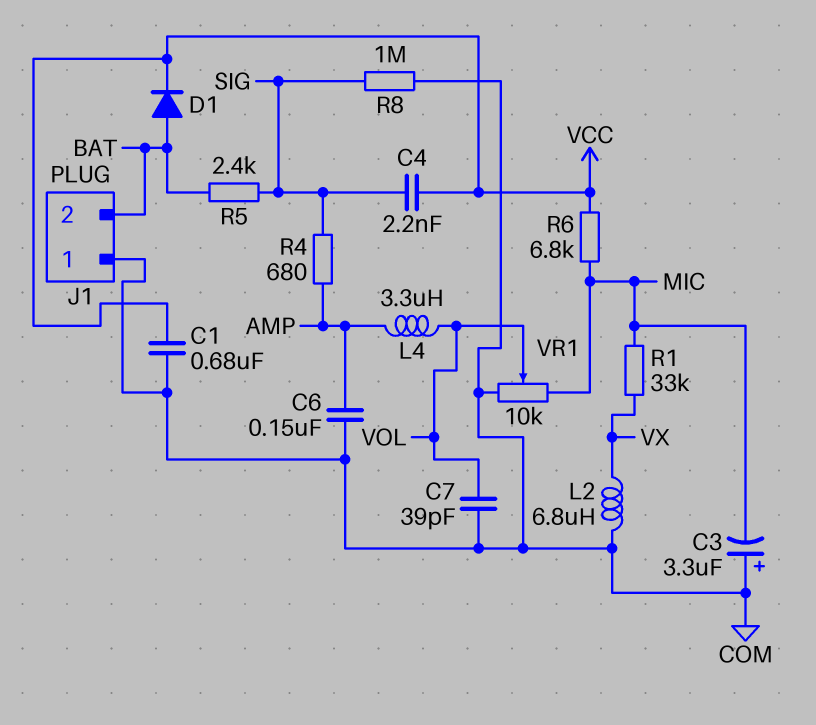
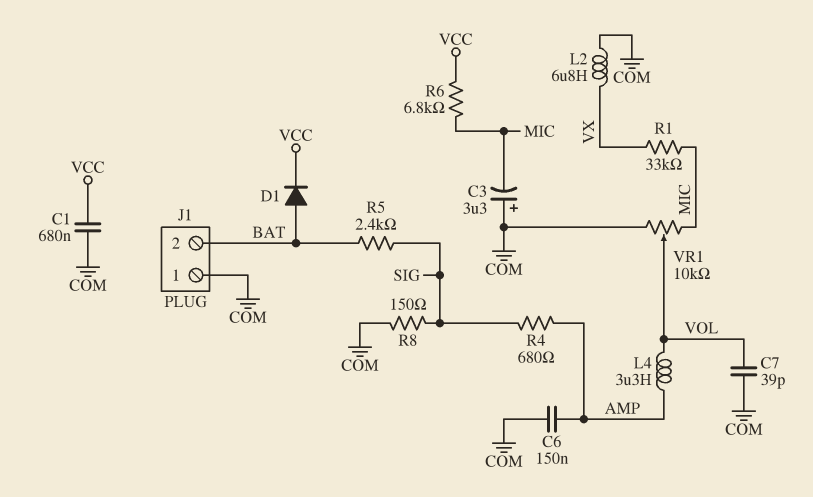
C4: 2.2nF (SIG, VCC) -> none
R8: 1M (COM, SIG) -> 150 (COM, SIG)

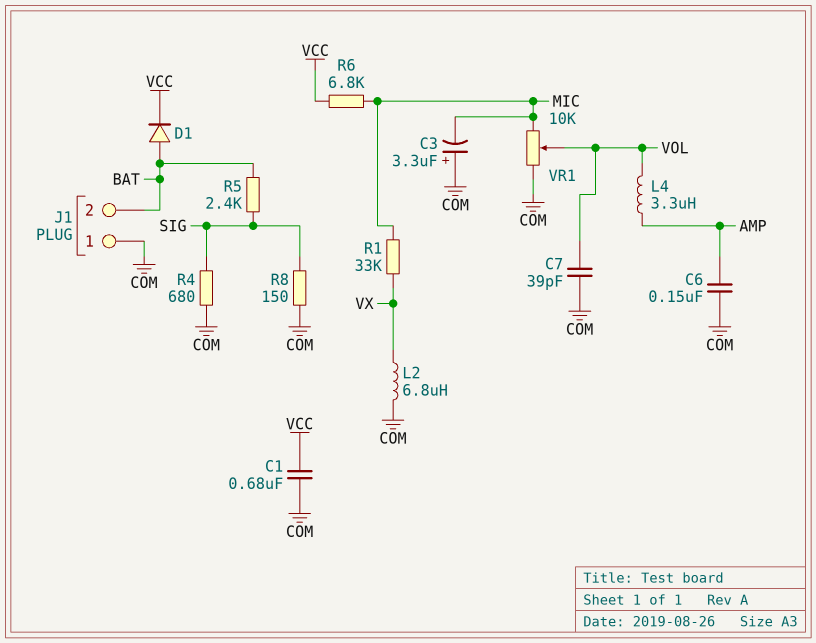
R4: 680 (AMP, SIG) -> 680 (COM, SIG)

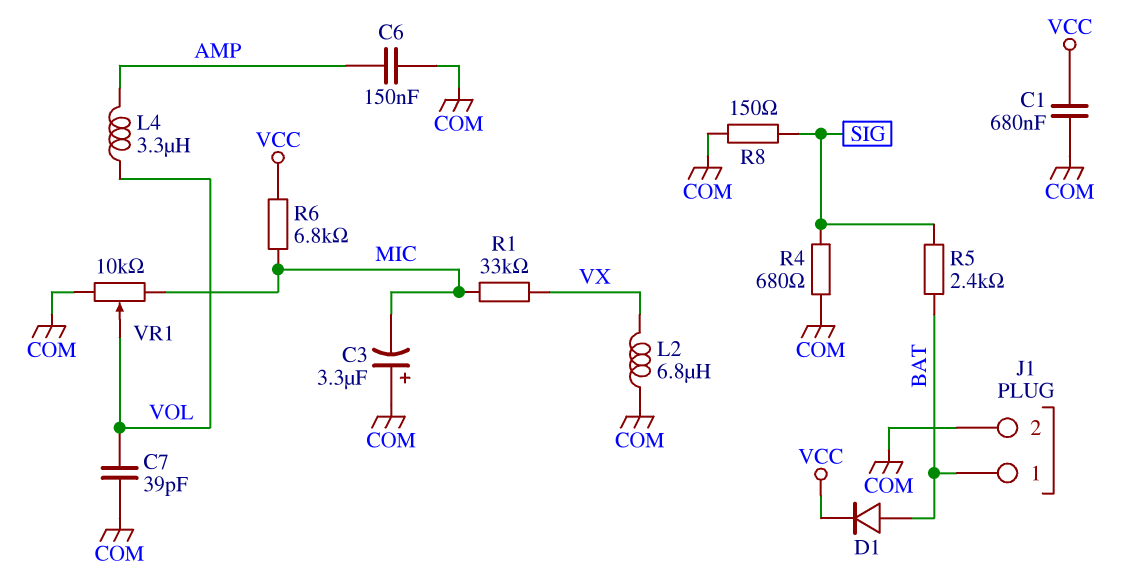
J1 pin 1: COM -> BAT
J1 pin 2: BAT -> COM

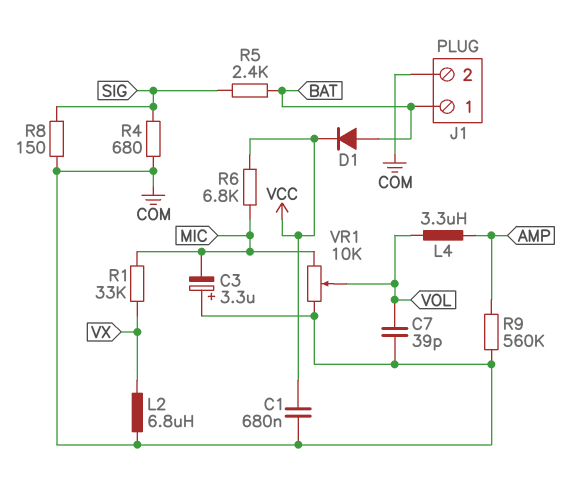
C6: 150nF (AMP, COM) -> none
R9: none -> 560k (AMP, COM)

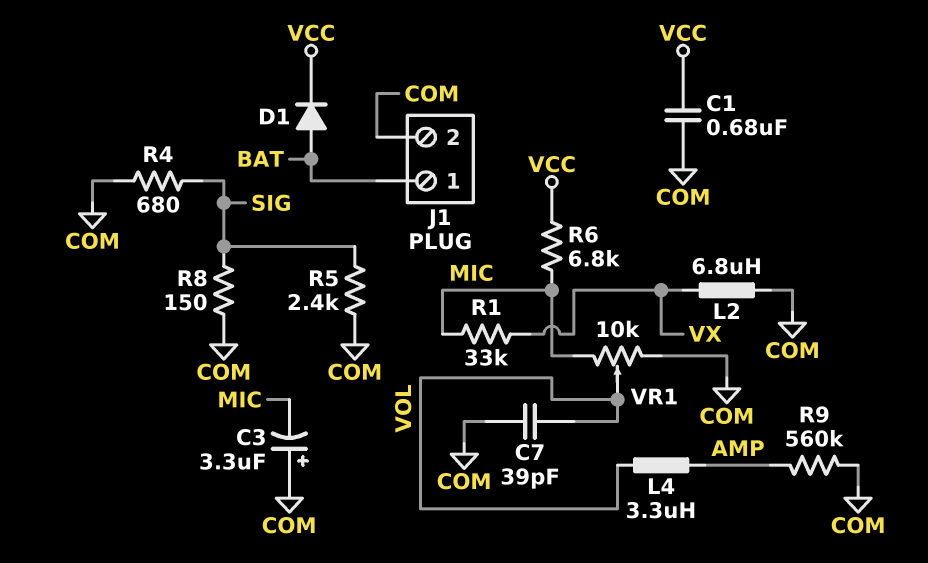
R5: 2.4k (BAT, SIG) -> 2.4k (COM, SIG)

